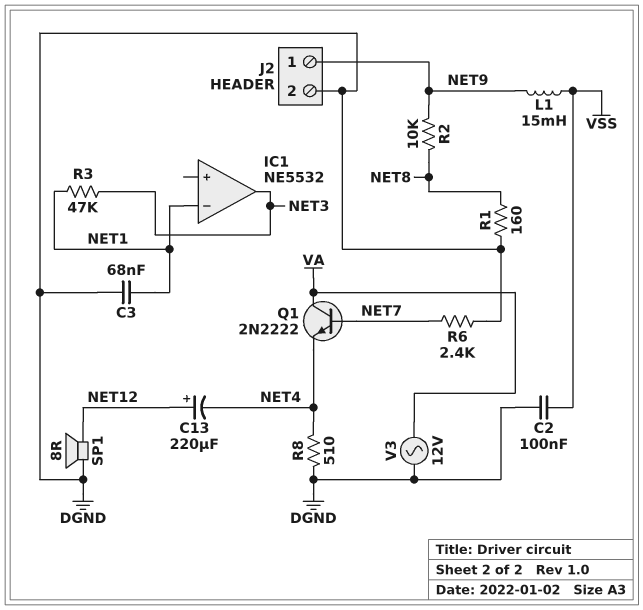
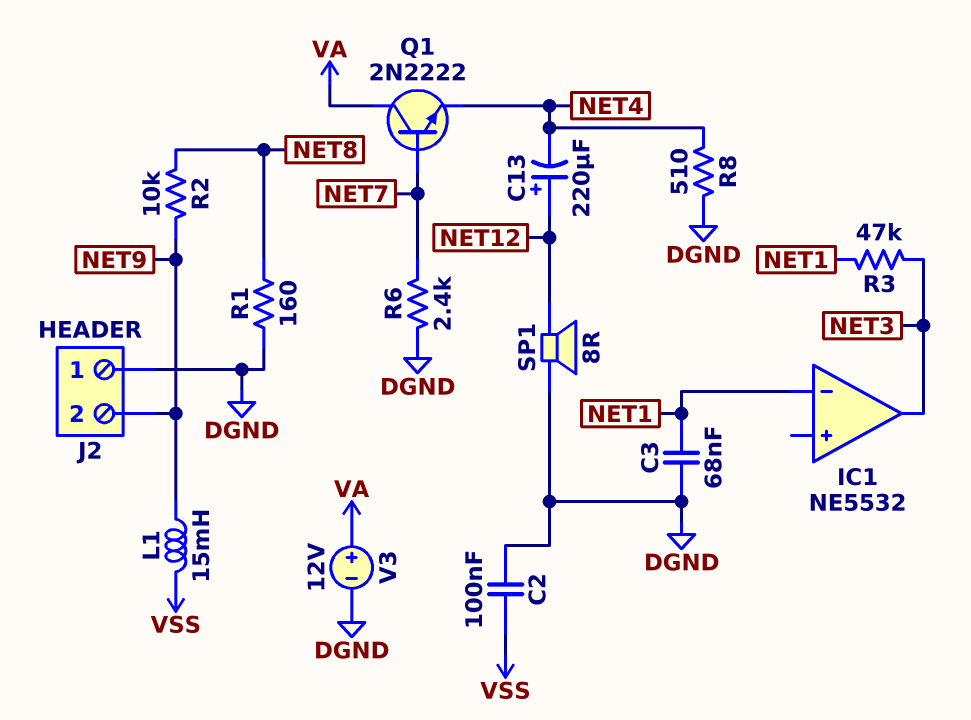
J2 pin 1: NET9 -> DGND
J2 pin 2: DGND -> NET9
V3: AC 12V (DGND, VA) -> 12V (plus VA, minus DGND)

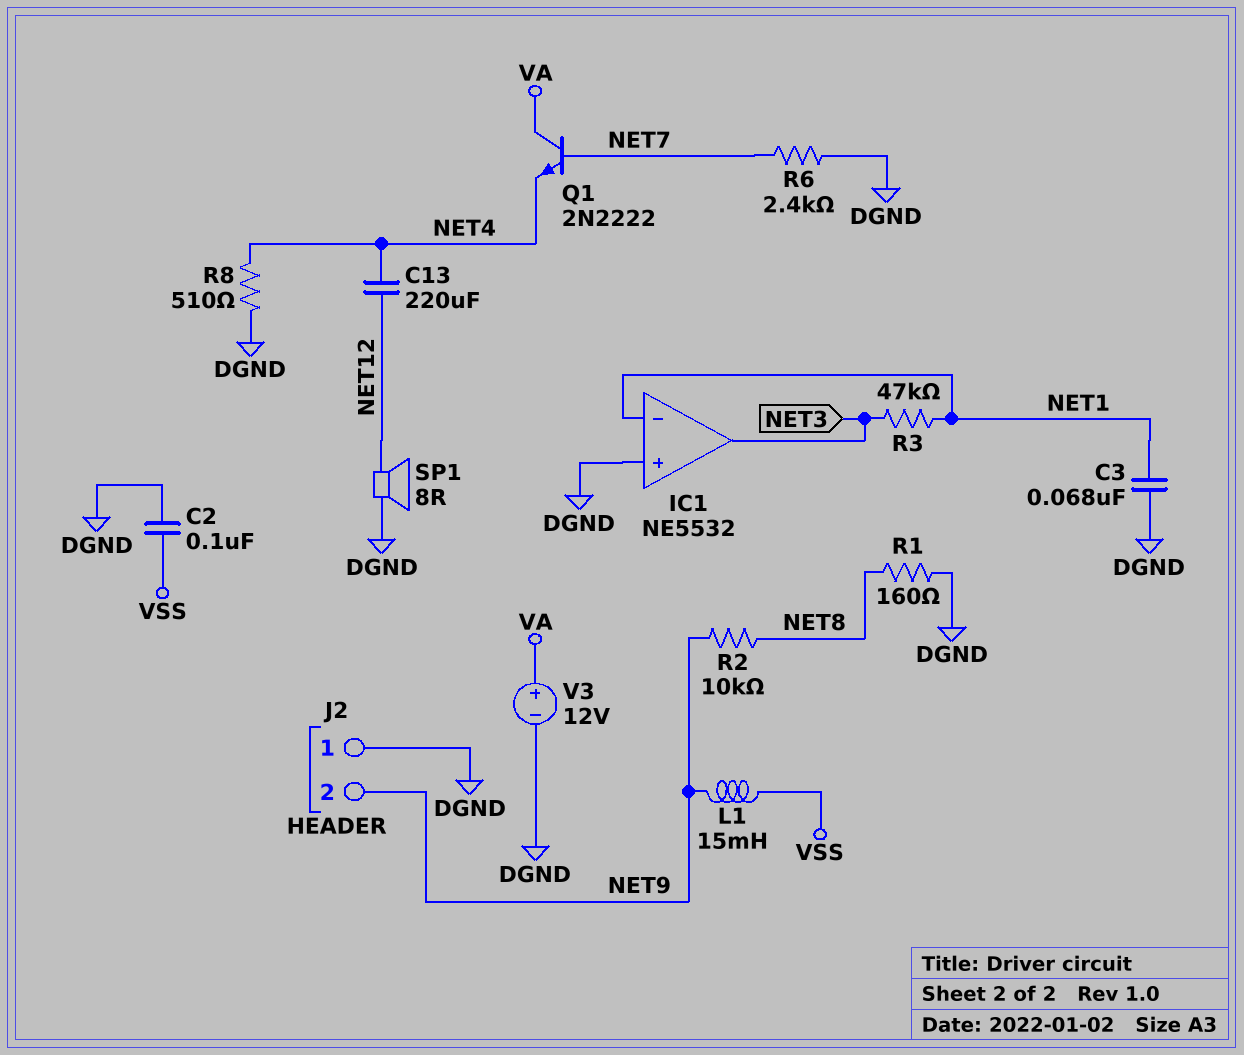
C13: 220uF (plus NET12, minus NET4) -> 220uF (NET4, NET12)
IC1 pin in+: none -> DGND

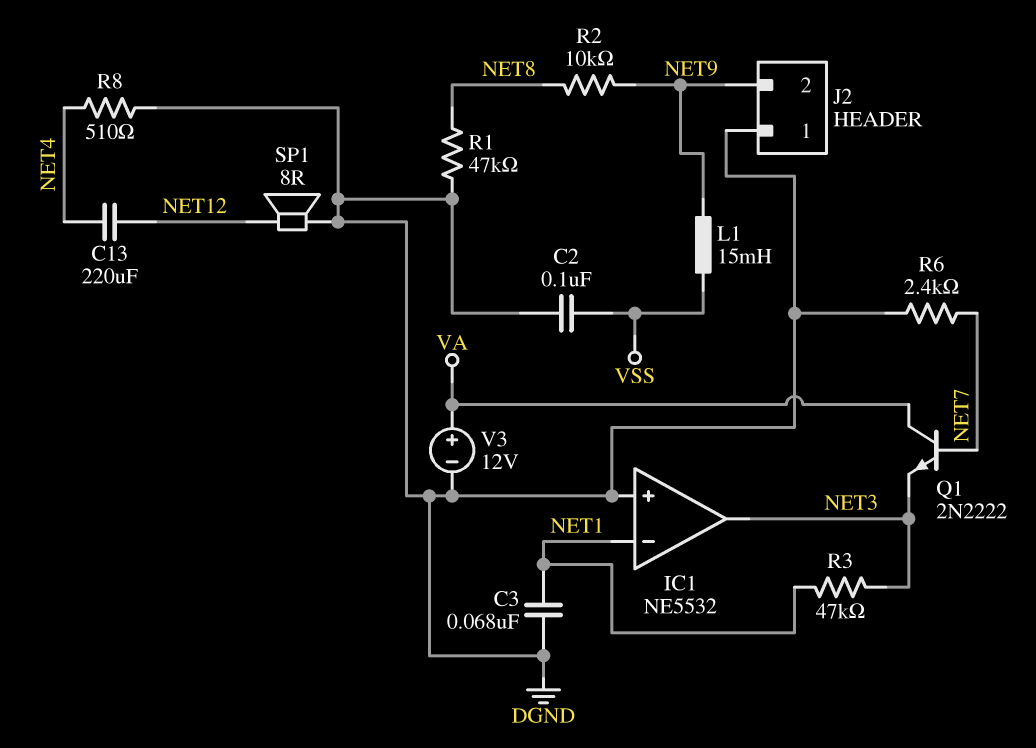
Q1: NPN 2N2222 (B NET7, C VA, E NET4) -> NPN 2N2222 (B NET7, C VA, E NET3)
R1: 160 (DGND, NET8) -> 47k (DGND, NET8)

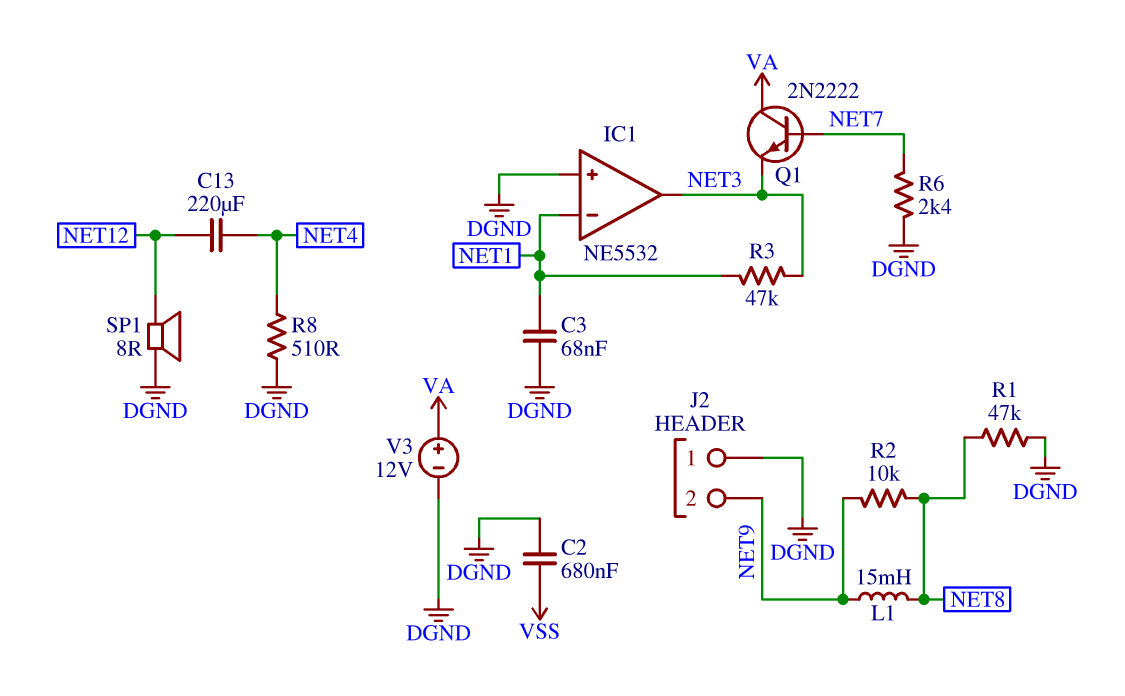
C2: 100nF (DGND, VSS) -> 680nF (DGND, VSS)
L1: 15mH (NET9, VSS) -> 15mH (NET8, NET9)

